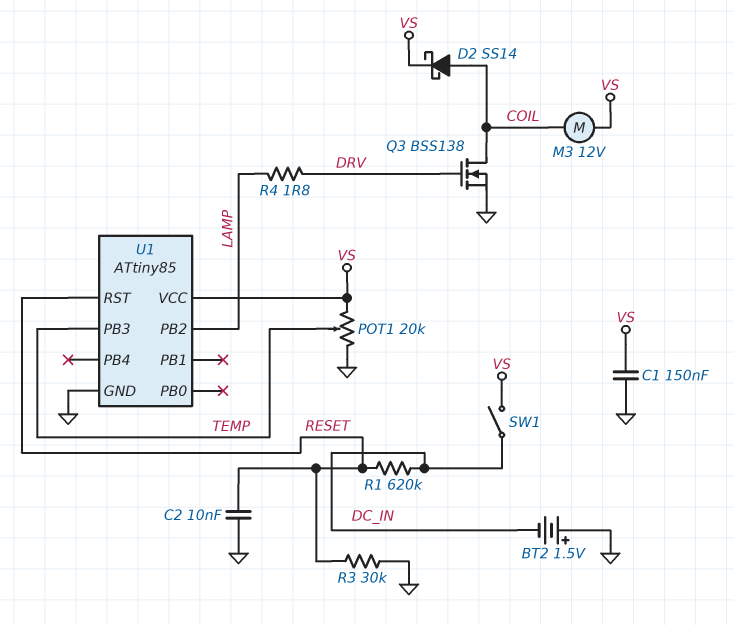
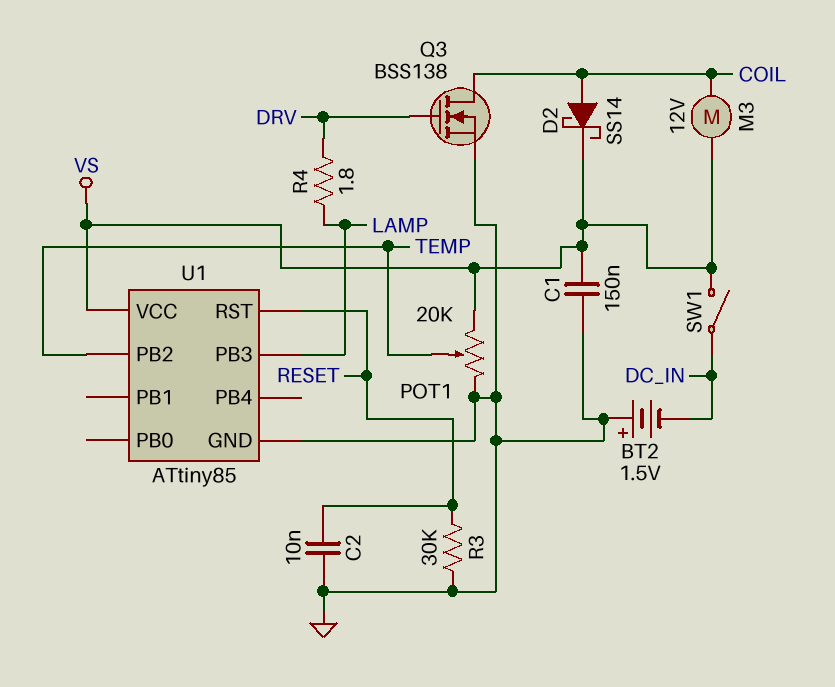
R1: 620k (DC_IN, RESET) -> none
U1 pin PB2: LAMP -> TEMP
U1 pin PB3: TEMP -> LAMP

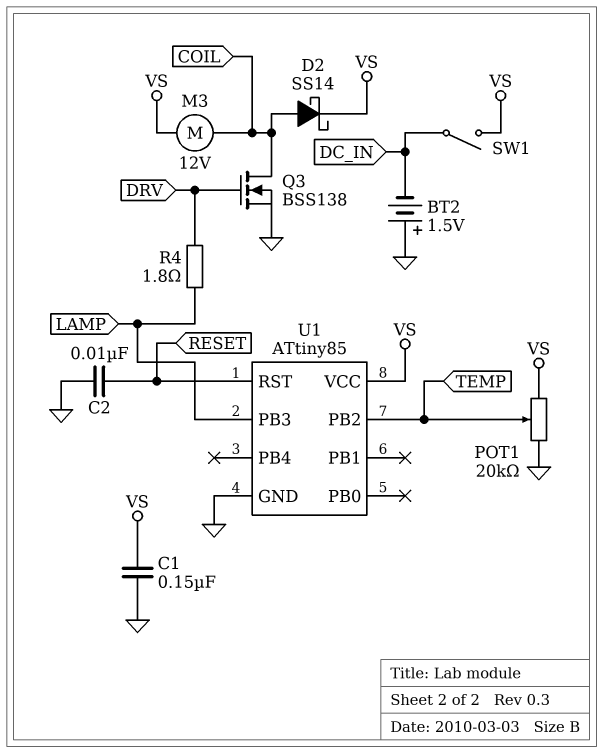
R3: 30k (GND, RESET) -> none

